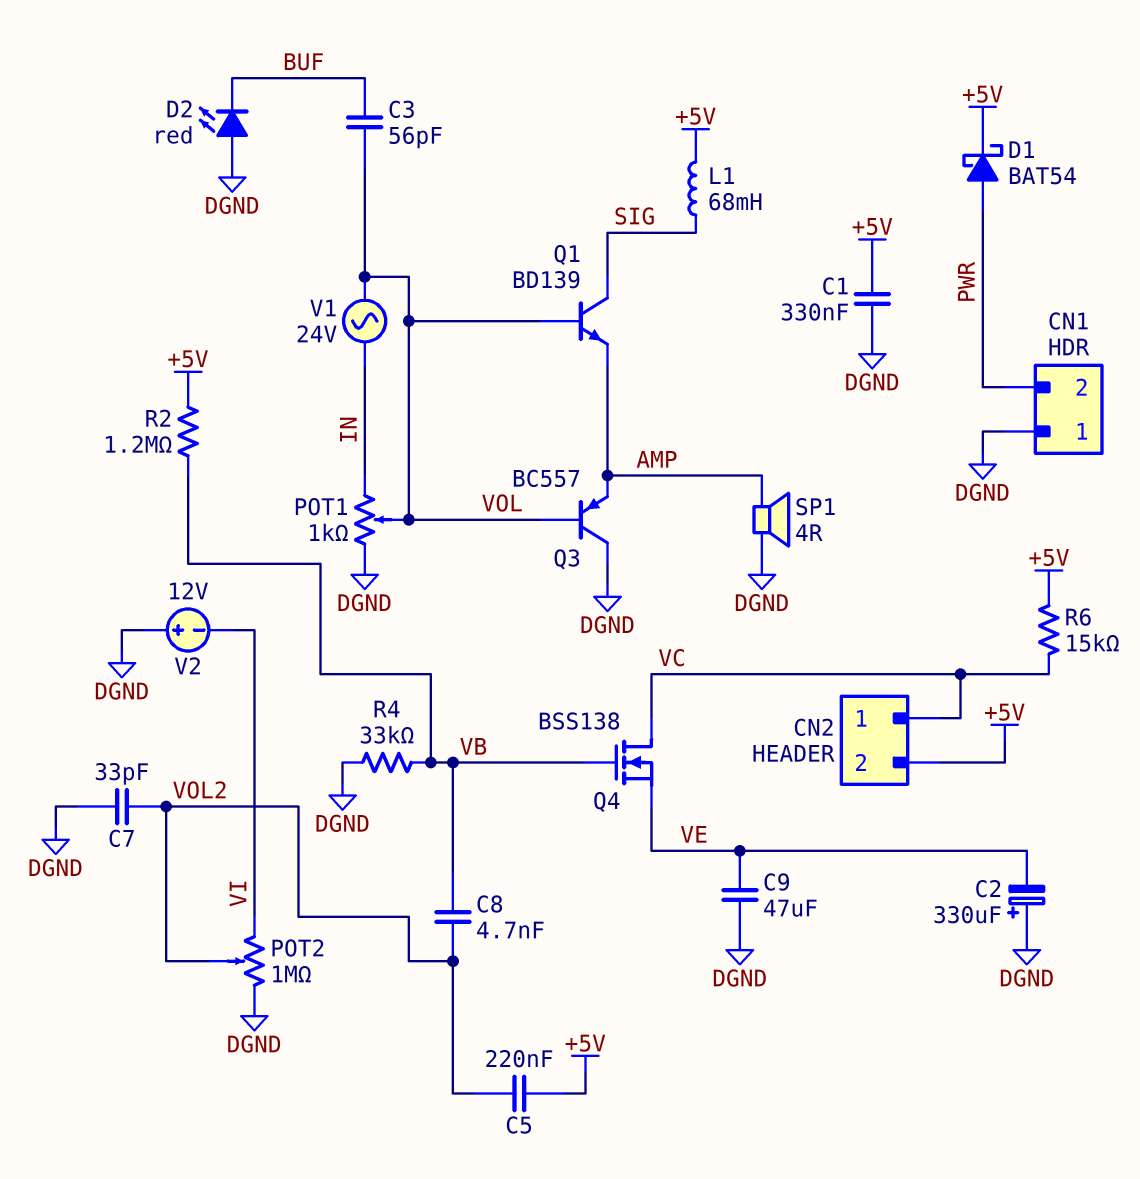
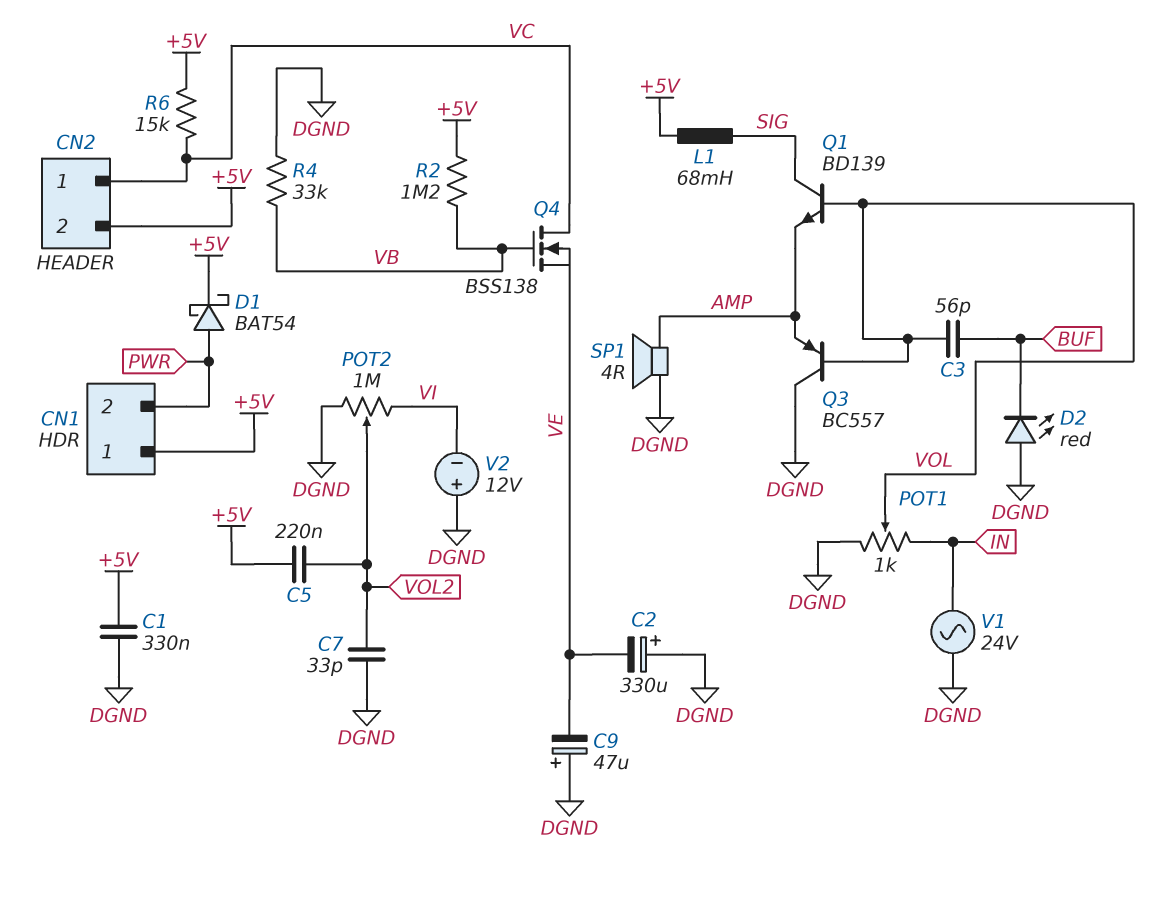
C8: 4.7nF (VB, VOL2) -> none
C9: 47uF (DGND, VE) -> 47uF (plus DGND, minus VE)
CN1 pin 1: DGND -> +5V
V1: AC 24V (IN, VOL) -> AC 24V (DGND, IN)

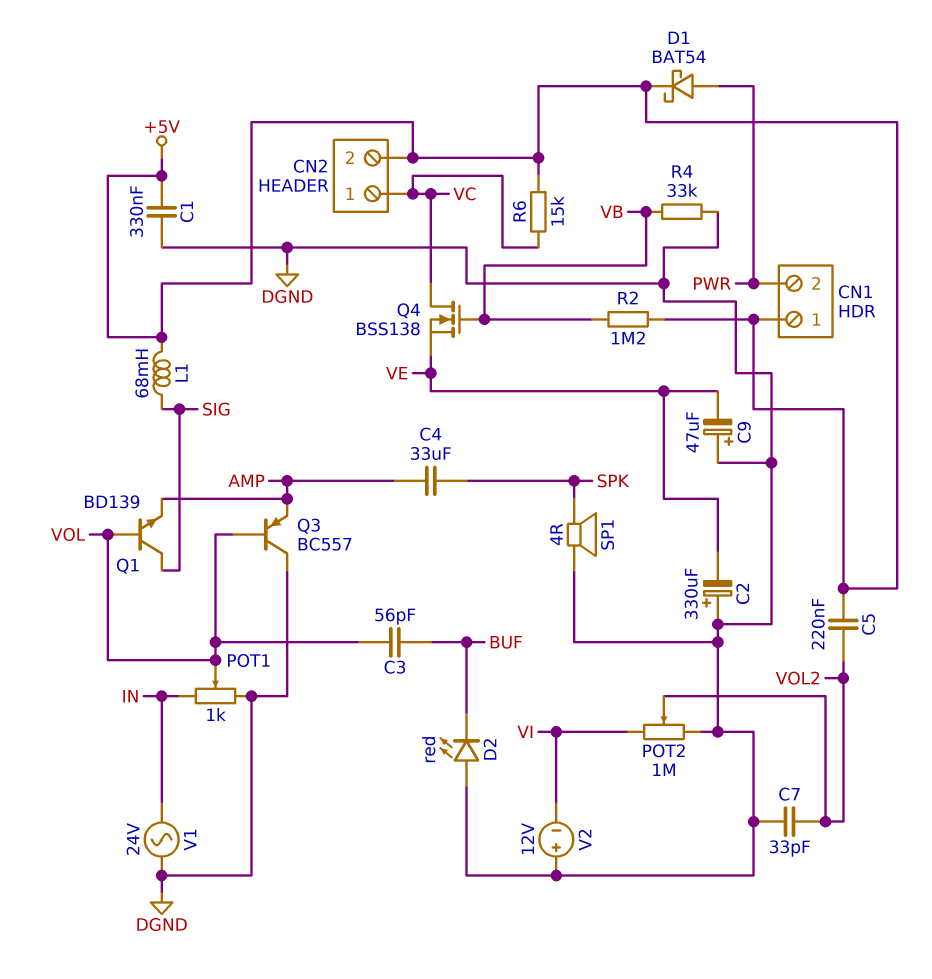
C4: none -> 33uF (AMP, SPK)
SP1: speaker 4R (AMP, DGND) -> speaker 4R (DGND, SPK)

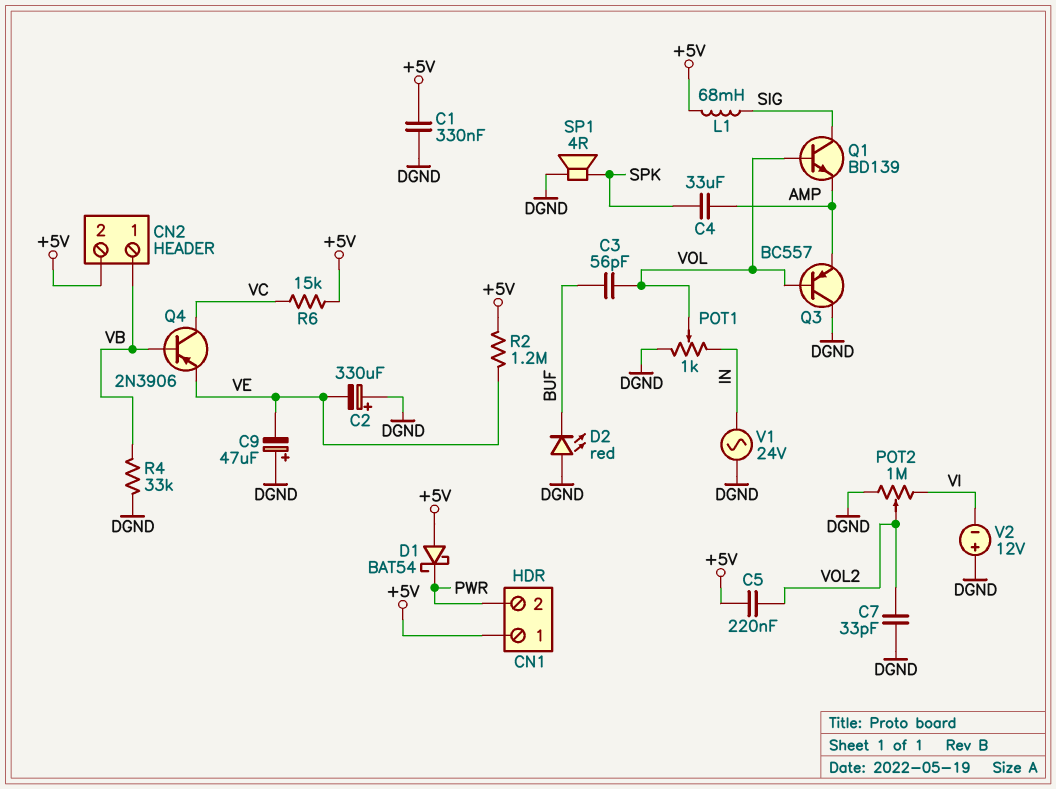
CN2 pin 1: VC -> VB
D1: schottky BAT54 (A PWR, K +5V) -> schottky BAT54 (A +5V, K PWR)
Q4: NMOS BSS138 (G VB, D VC, S VE) -> PNP 2N3906 (B VB, C VC, E VE)
R2: 1.2M (+5V, VB) -> 1.2M (+5V, VE)

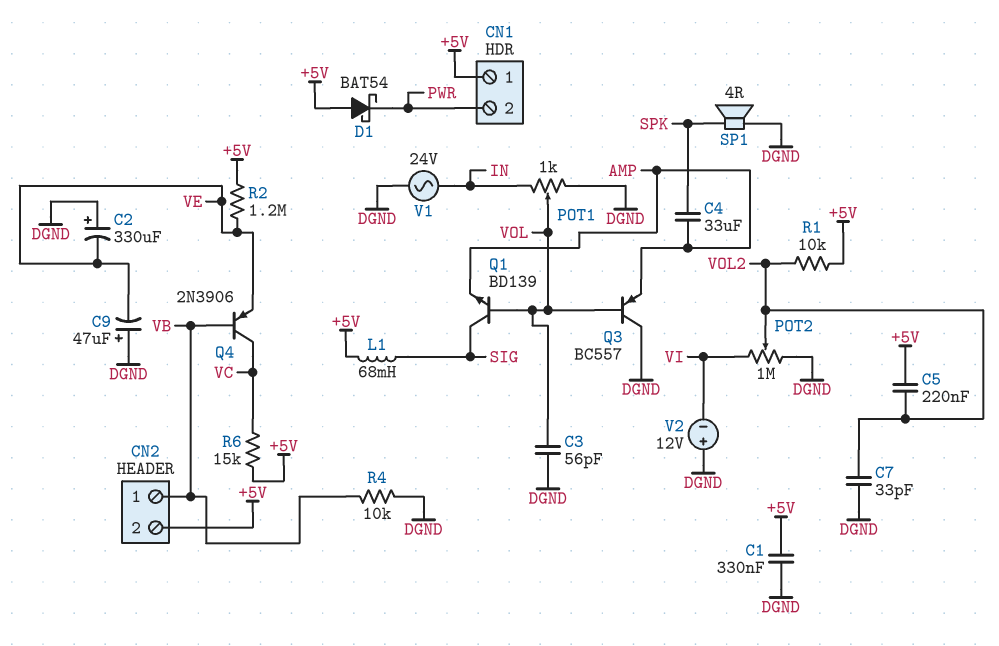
C3: 56pF (BUF, VOL) -> 56pF (DGND, VOL)
D2: LED red (A DGND, K BUF) -> none
R1: none -> 10k (+5V, VOL2)
R4: 33k (DGND, VB) -> 10k (DGND, VB)

